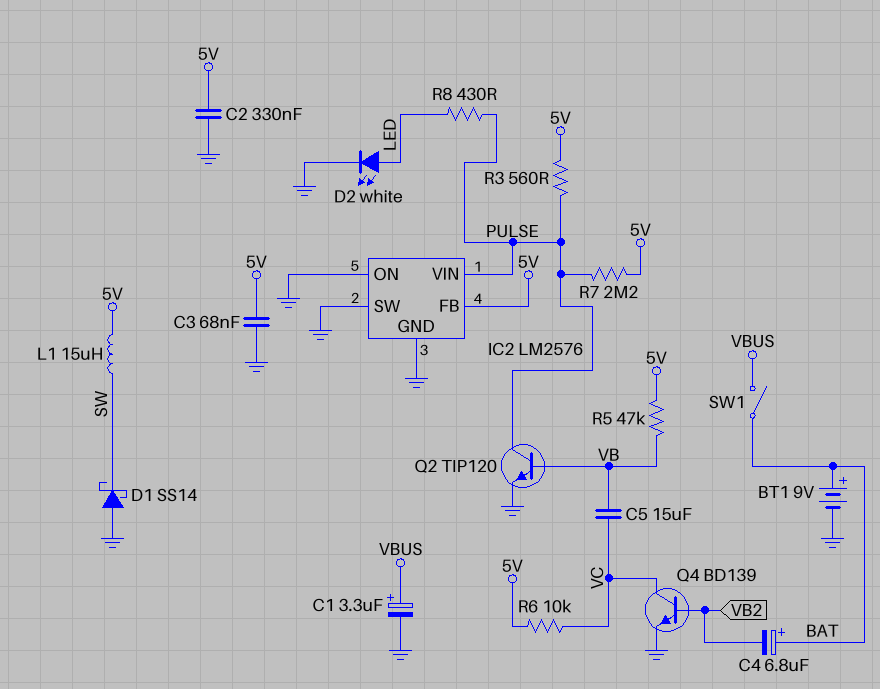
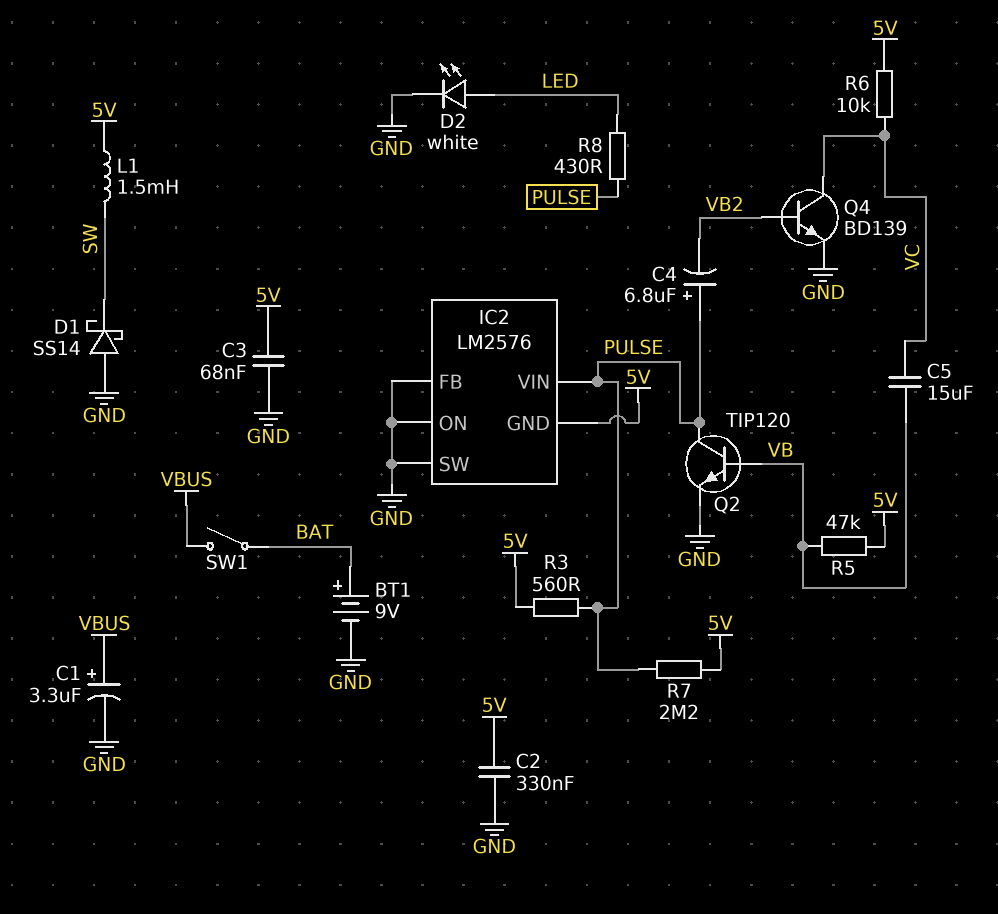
C4: 6.8uF (plus BAT, minus VB2) -> 6.8uF (plus PULSE, minus VB2)
IC2 pin FB: 5V -> GND
IC2 pin GND: GND -> 5V
L1: 15uH (5V, SW) -> 1.5mH (5V, SW)

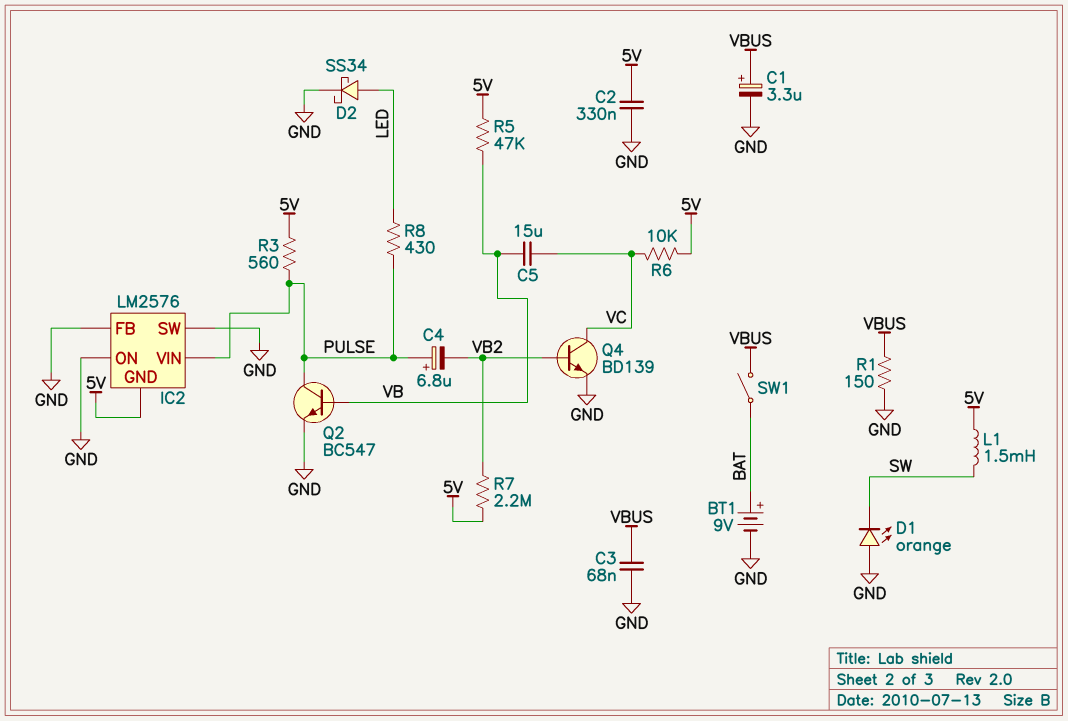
C3: 68nF (5V, GND) -> 68nF (GND, VBUS)
D1: schottky SS14 (A GND, K SW) -> LED orange (A GND, K SW)
D2: LED white (A LED, K GND) -> schottky SS34 (A LED, K GND)
Q2: NPN TIP120 (B VB, C PULSE, E GND) -> NPN BC547 (B VB, C PULSE, E GND)
R1: none -> 150 (GND, VBUS)
R7: 2.2M (5V, PULSE) -> 2.2M (5V, VB2)

